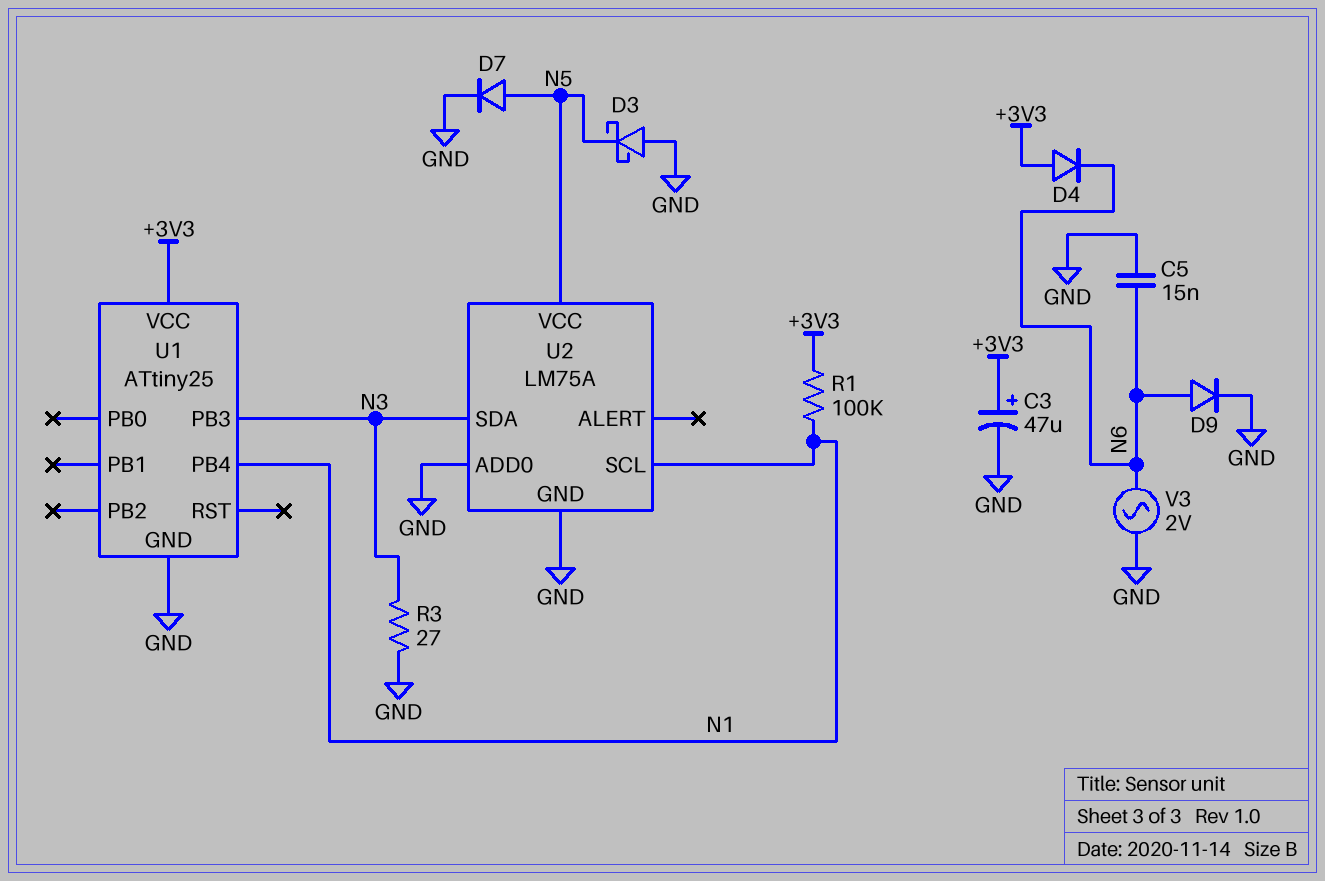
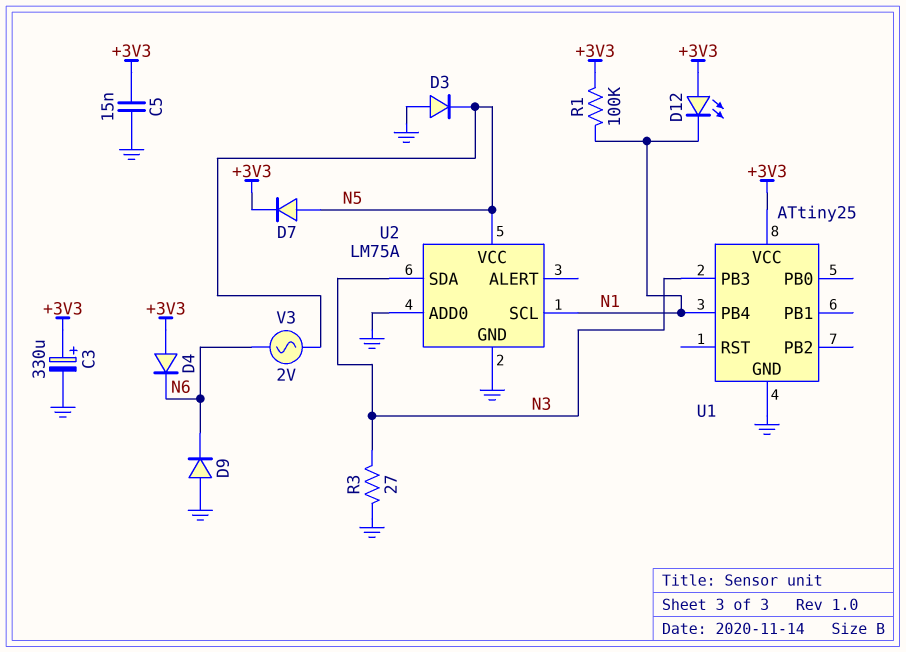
C3: 47uF (plus +3V3, minus GND) -> 330uF (plus +3V3, minus GND)
C5: 15nF (GND, N6) -> 15nF (+3V3, GND)
D3: schottky (A GND, K N5) -> diode (A GND, K N5)
D7: diode (A N5, K GND) -> diode (A N5, K +3V3)
D9: diode (A N6, K GND) -> diode (A GND, K N6)
D12: none -> LED (A +3V3, K N1)
V3: AC 2V (GND, N6) -> AC 2V (N5, N6)

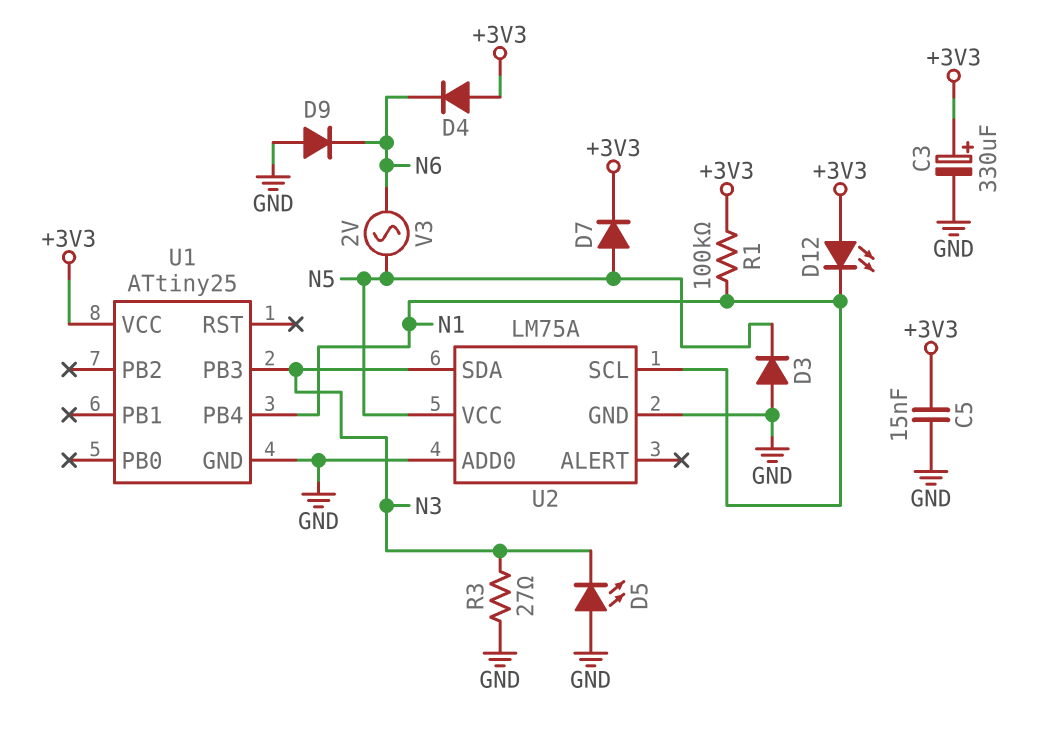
D5: none -> LED (A GND, K N3)

